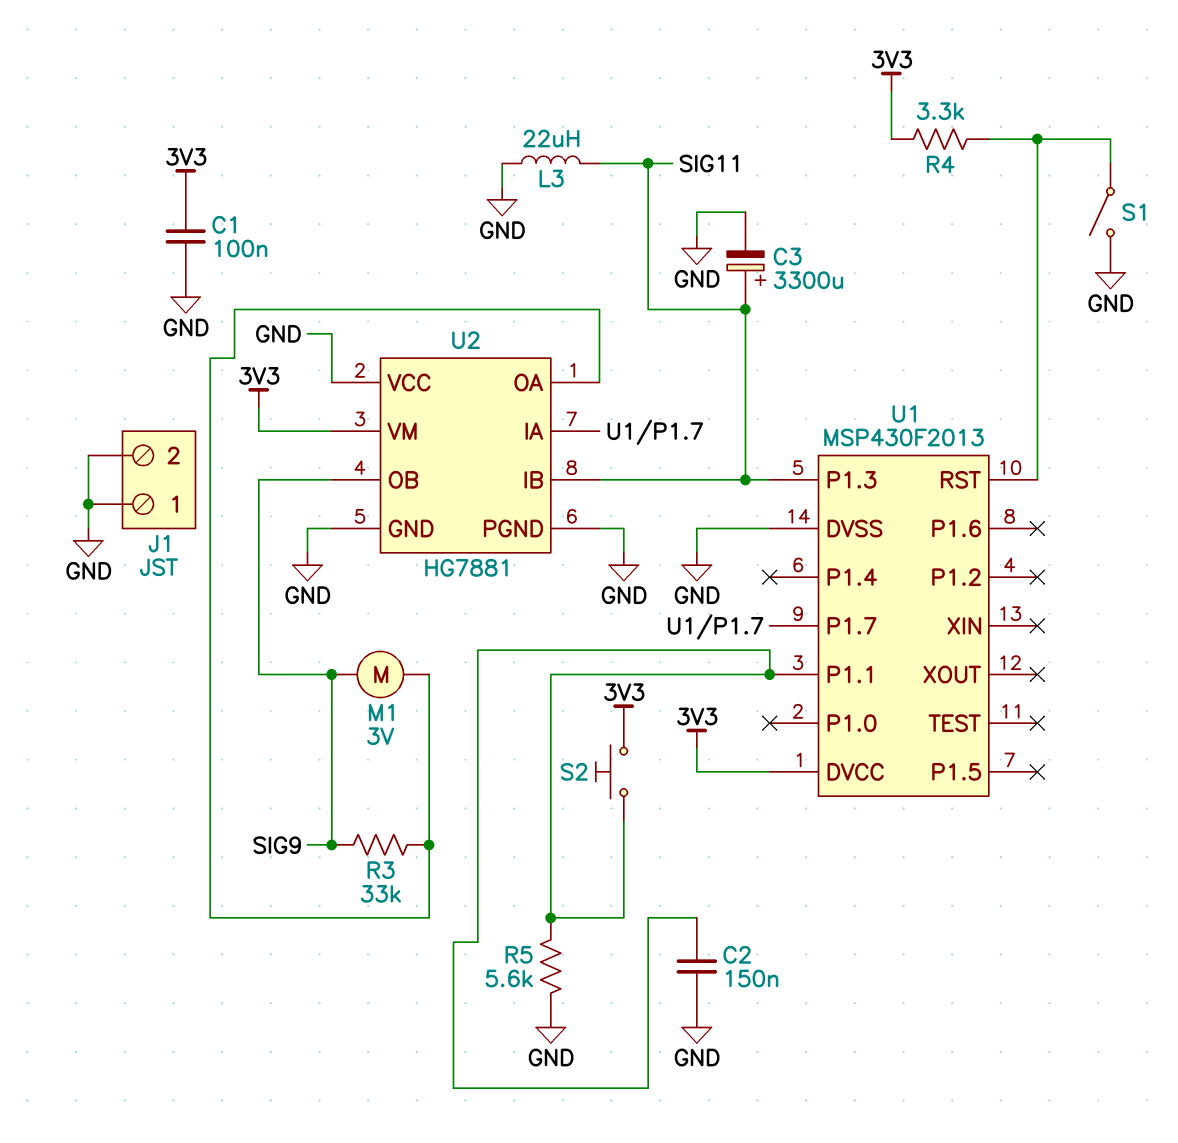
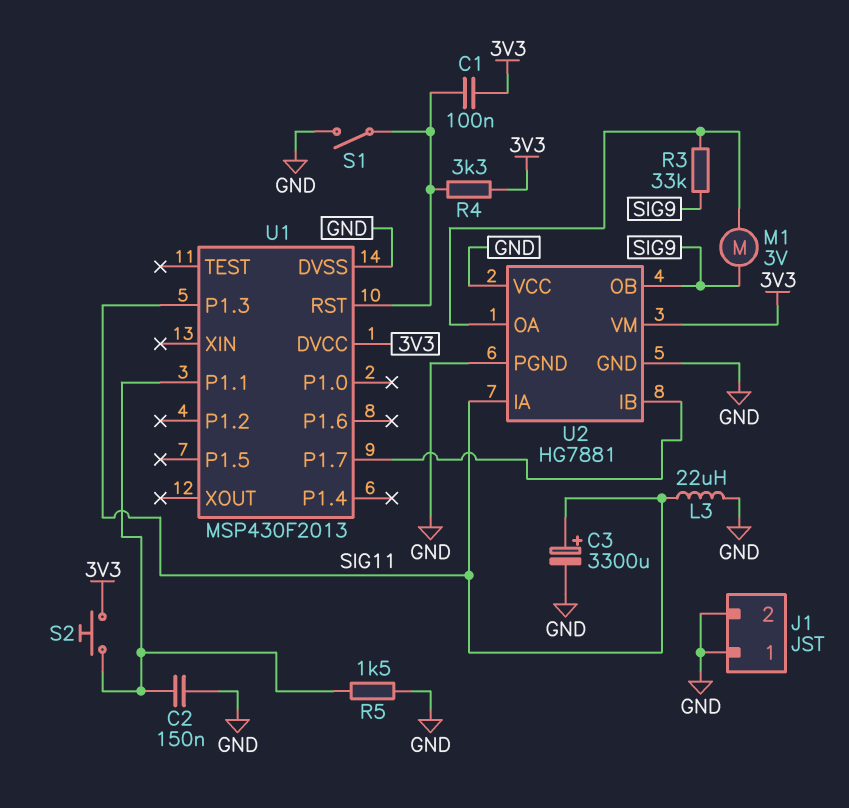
C1: 100nF (3V3, GND) -> 100nF (3V3, U1/RST)
R5: 5.6k (GND, U1/P1.1) -> 1.5k (GND, U1/P1.1)
U2 pin IA: U1/P1.7 -> SIG11
U2 pin IB: SIG11 -> U1/P1.7

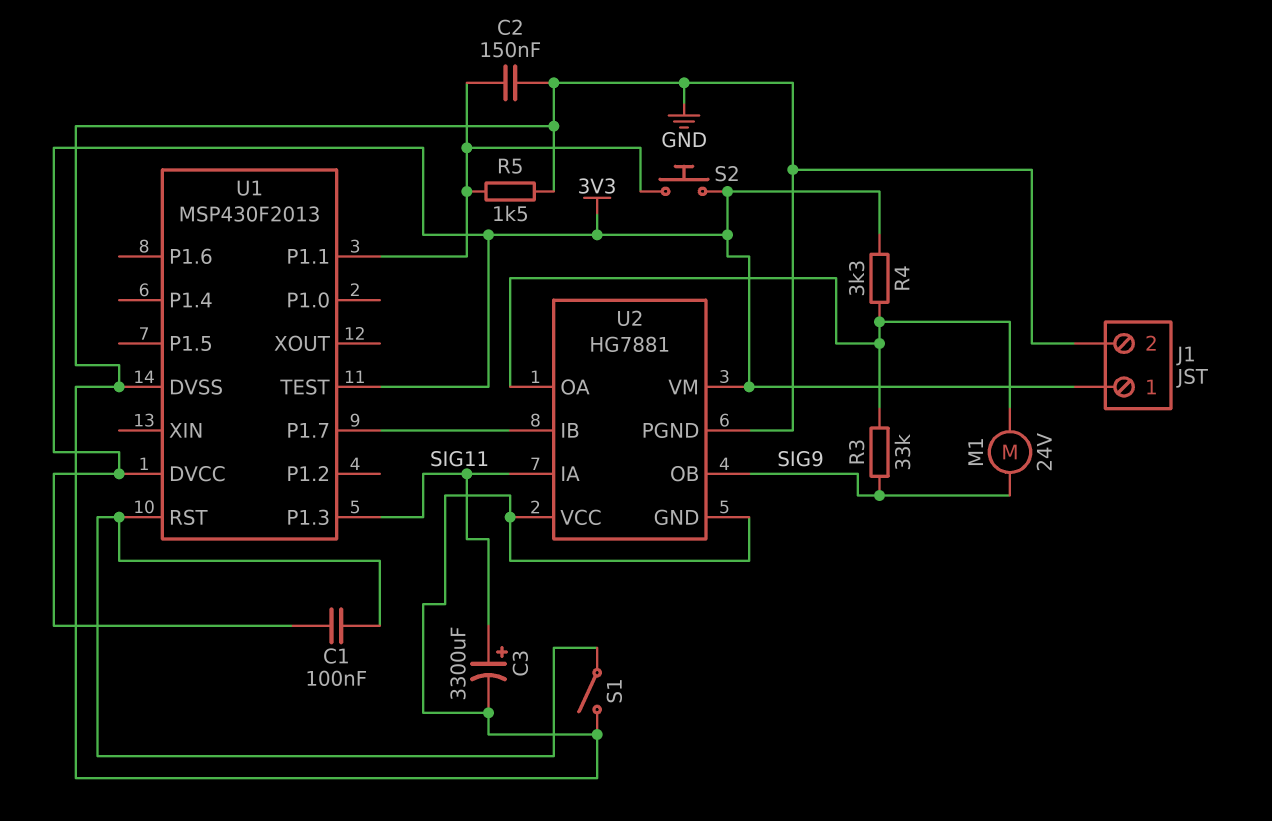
J1 pin 1: GND -> 3V3
L3: 22uH (GND, SIG11) -> none
M1: motor 3V (SIG9, U2/OA) -> motor 24V (SIG9, U2/OA)
R4: 3.3k (3V3, U1/RST) -> 3.3k (3V3, U2/OA)
U1 pin TEST: none -> 3V3

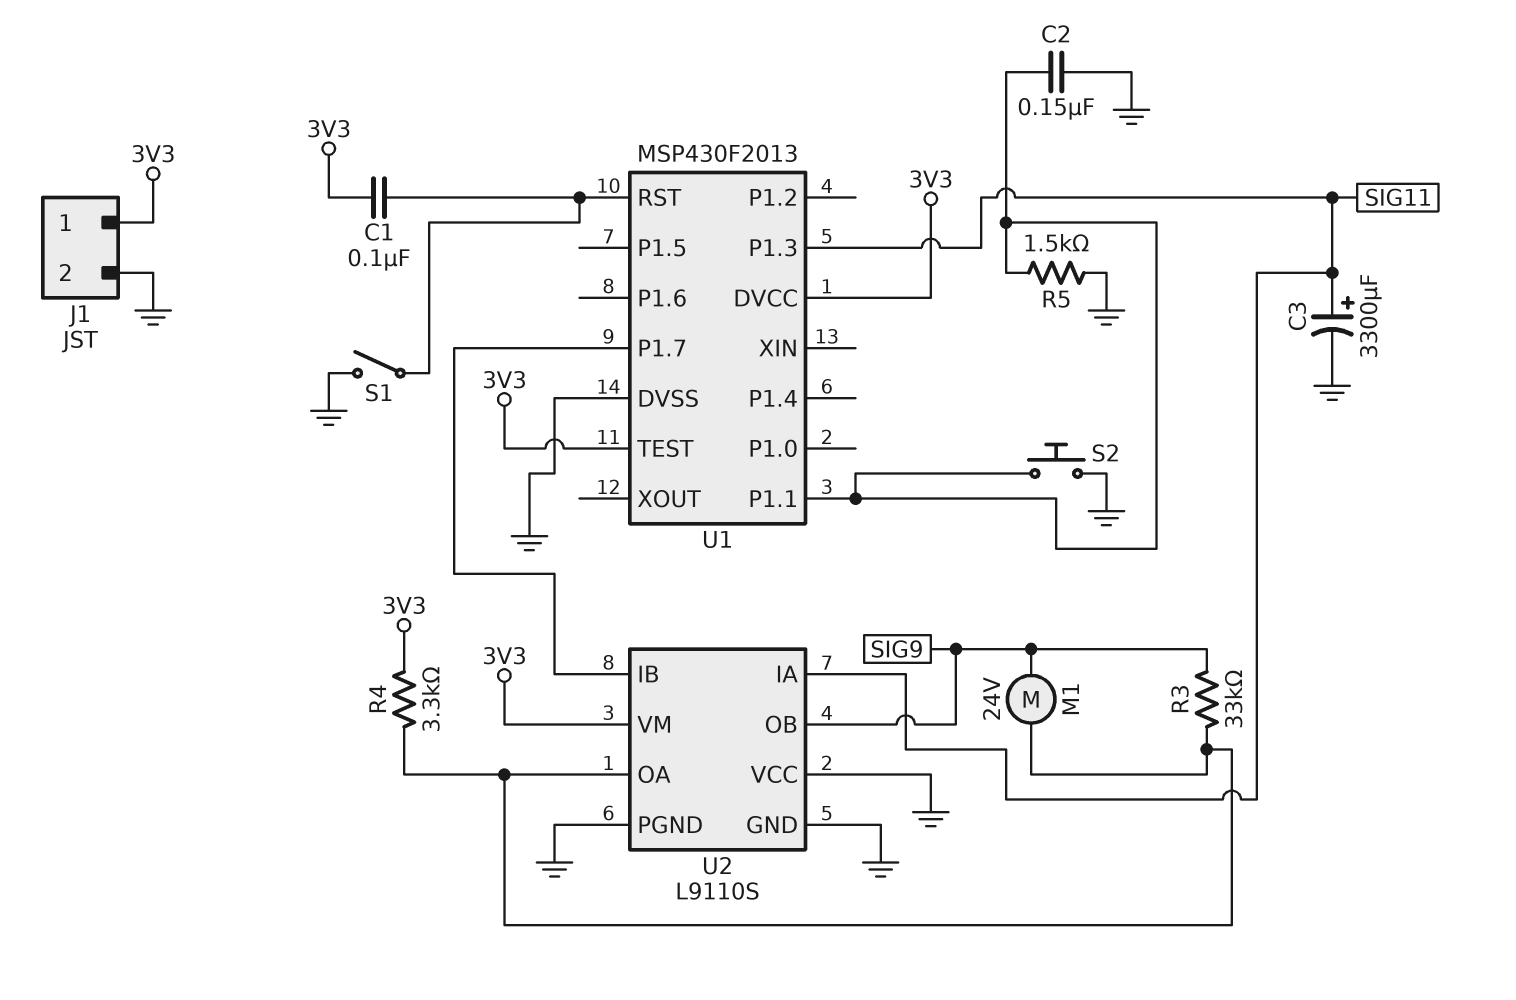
S2: button (3V3, U1/P1.1) -> button (GND, U1/P1.1)
U2: HG7881 -> L9110S

